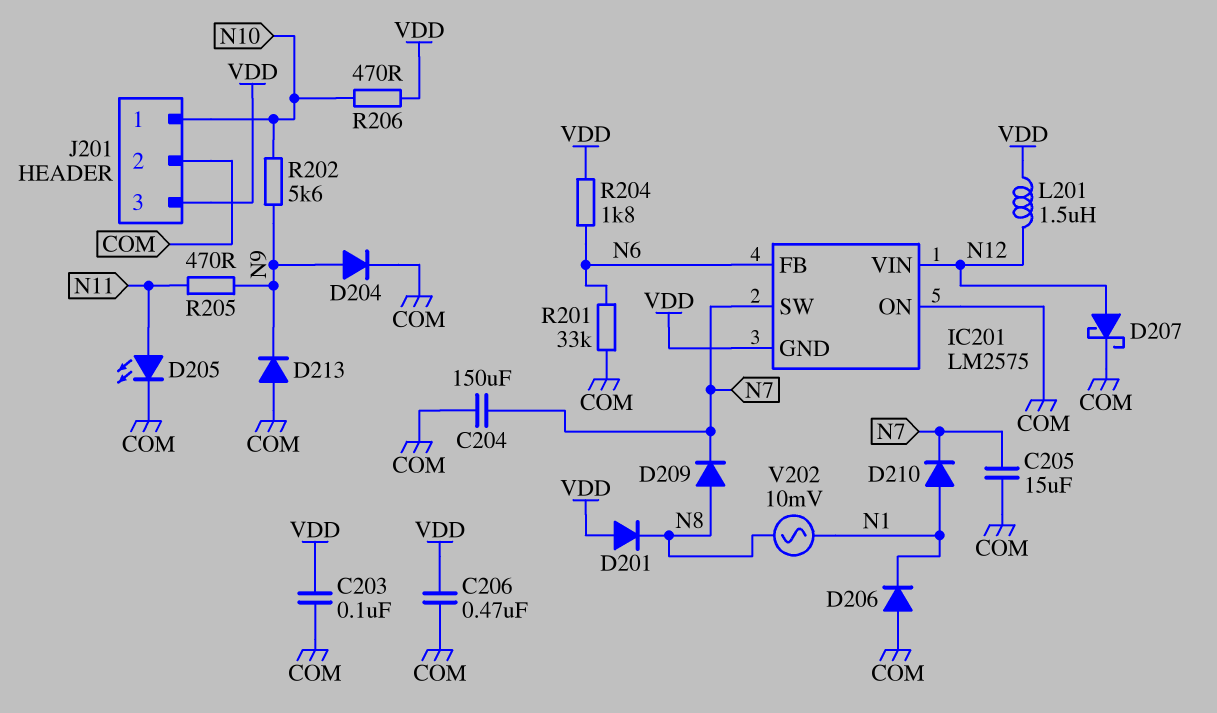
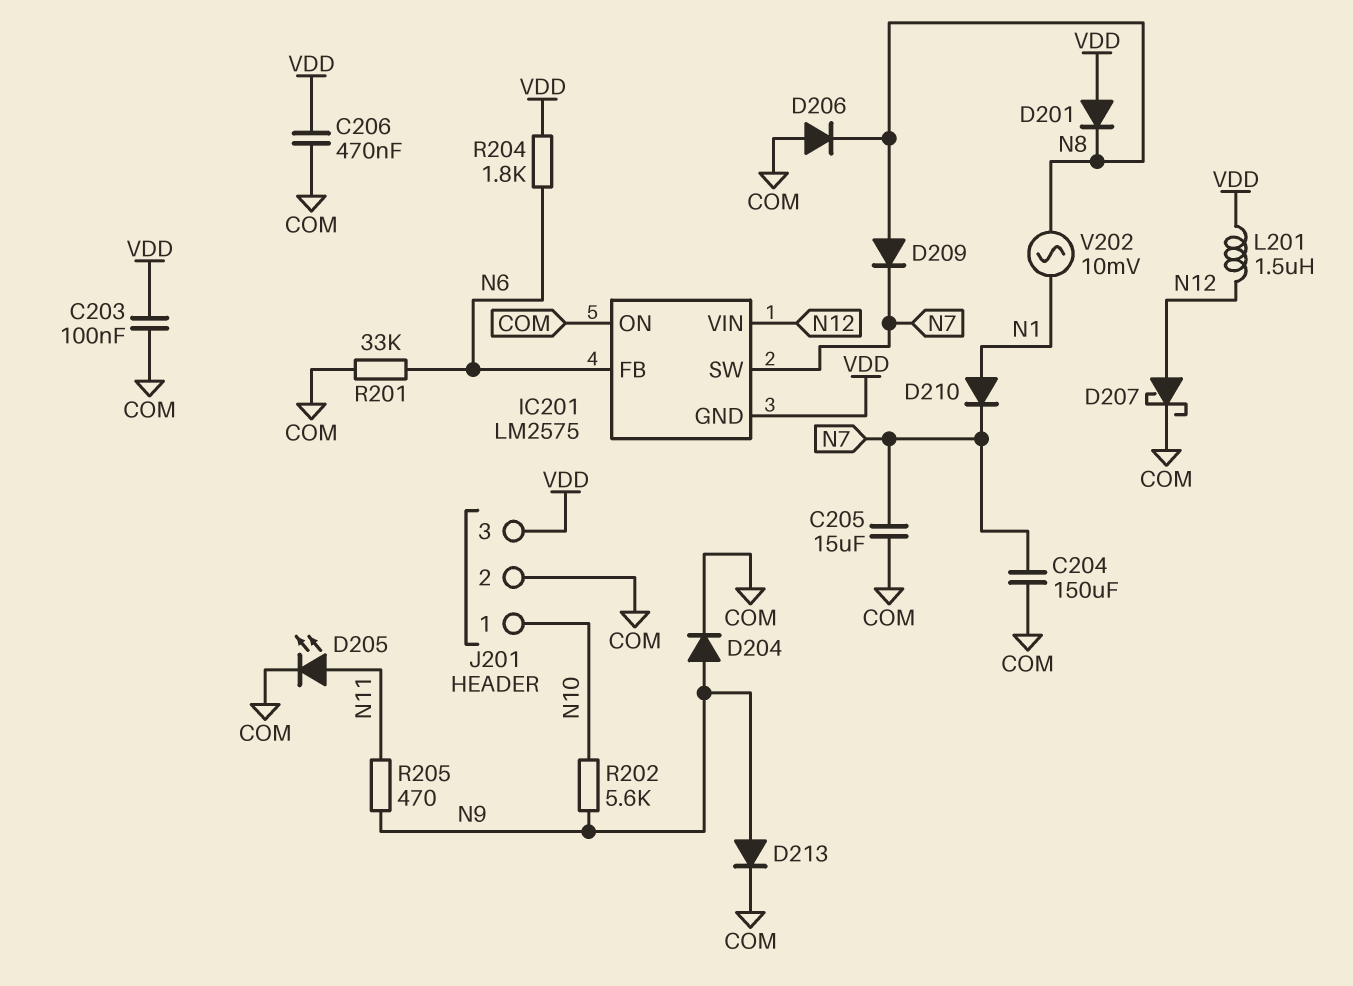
D206: diode (A COM, K N1) -> diode (A COM, K N8)
D213: diode (A COM, K N9) -> diode (A N9, K COM)
R206: 470 (N10, VDD) -> none

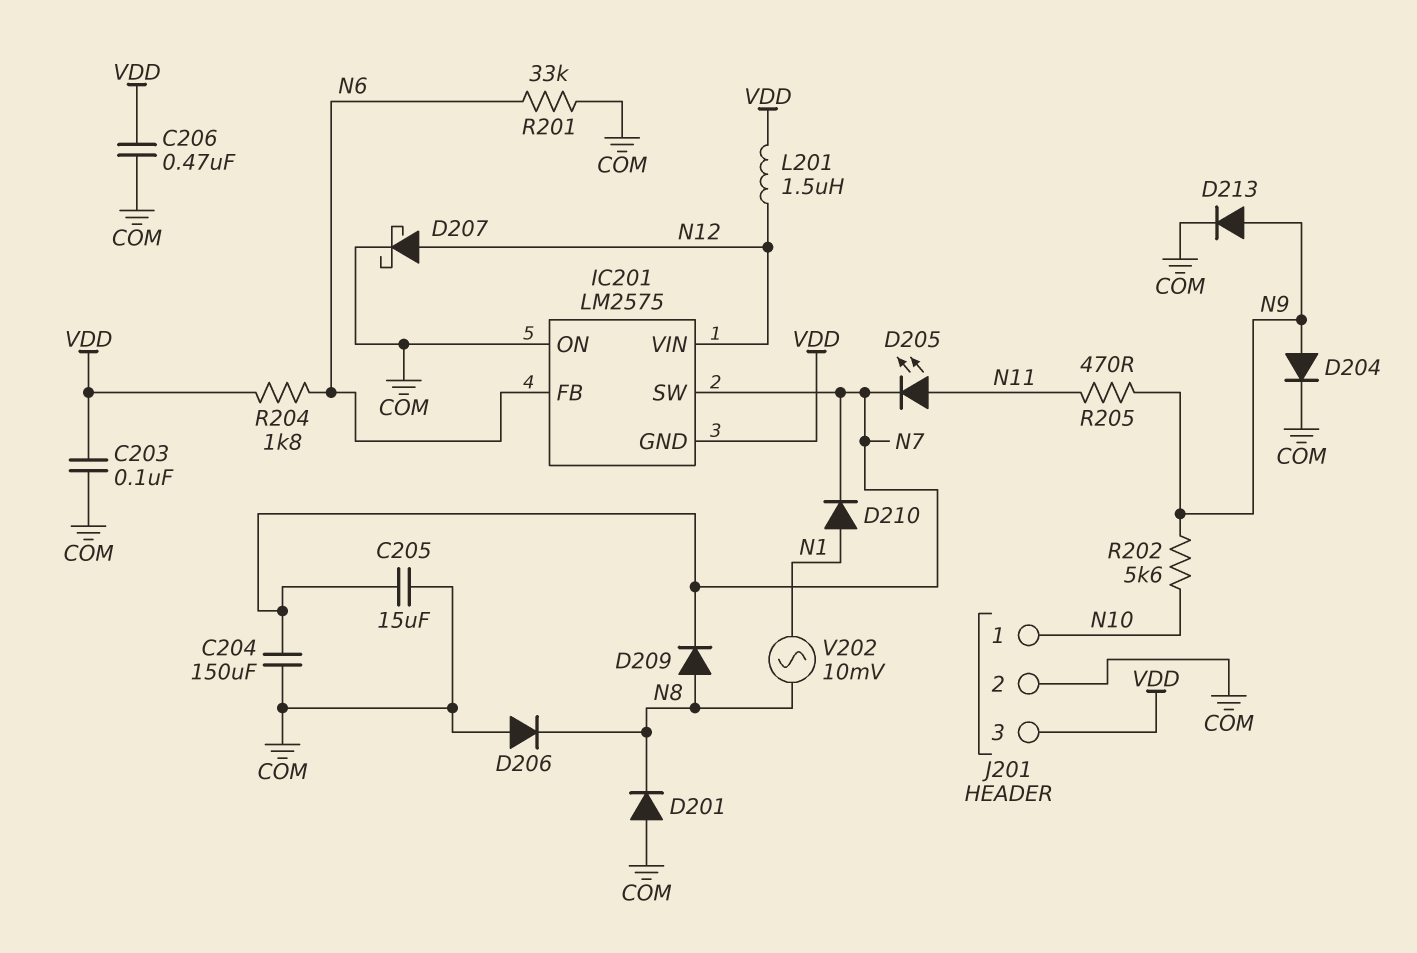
D201: diode (A VDD, K N8) -> diode (A COM, K N8)
D205: LED (A N11, K COM) -> LED (A N11, K N7)

